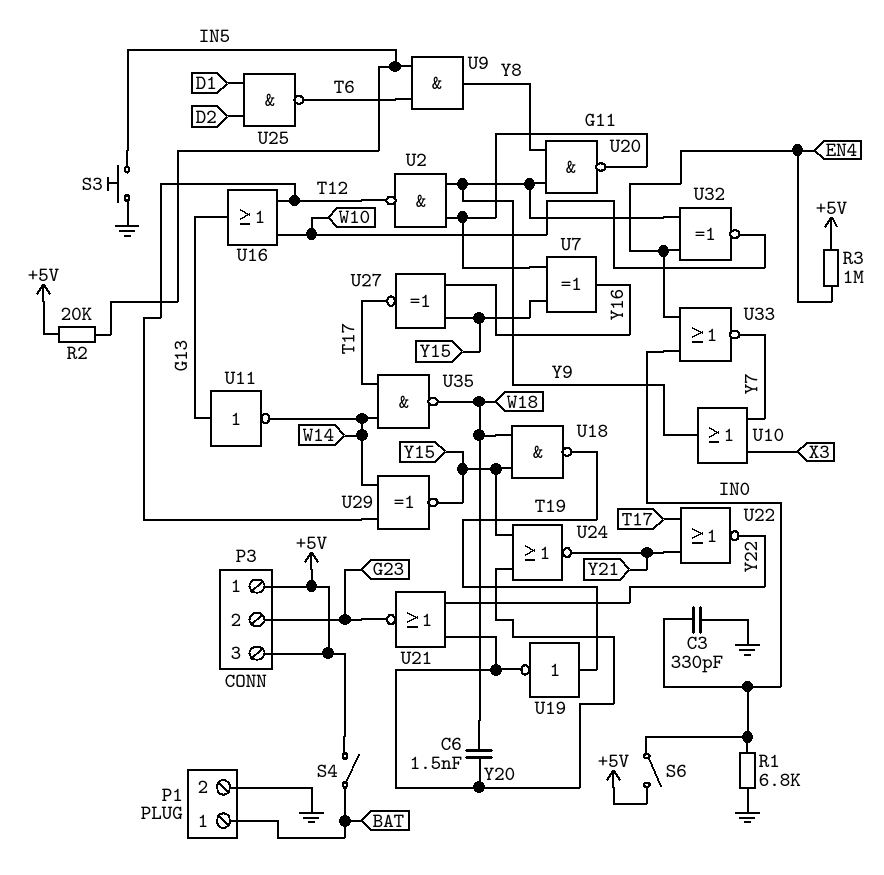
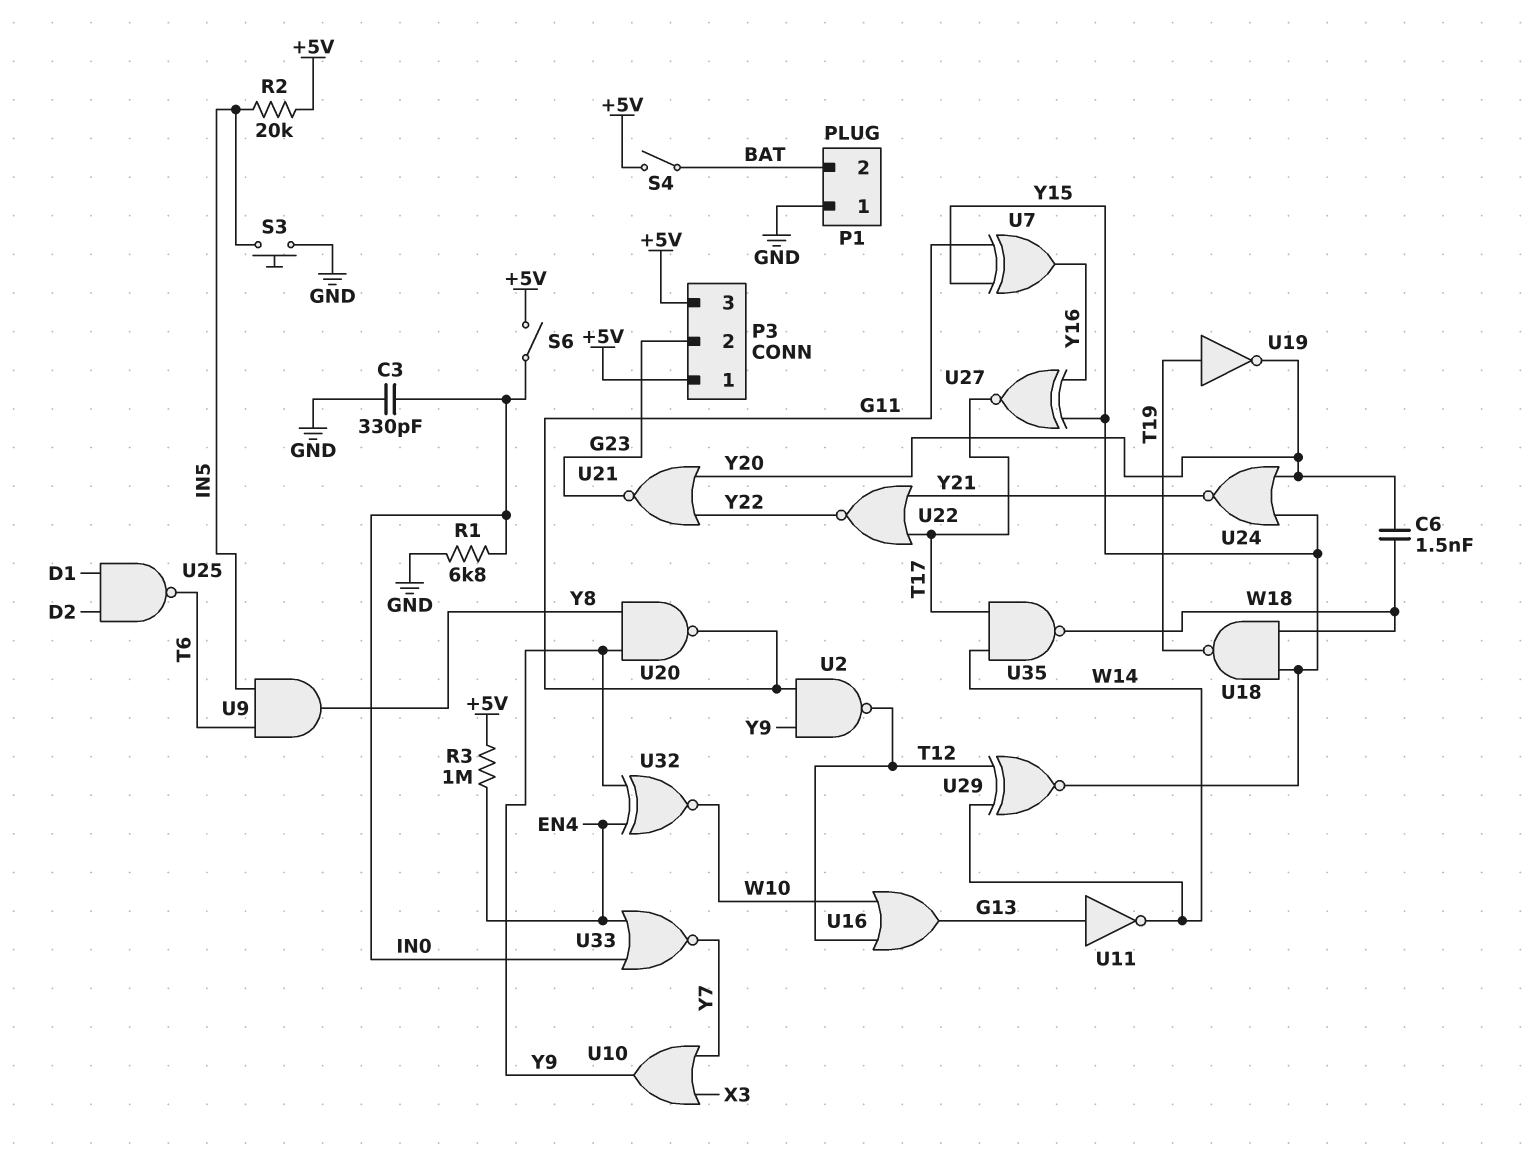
P1 pin 1: BAT -> GND
P1 pin 2: GND -> BAT

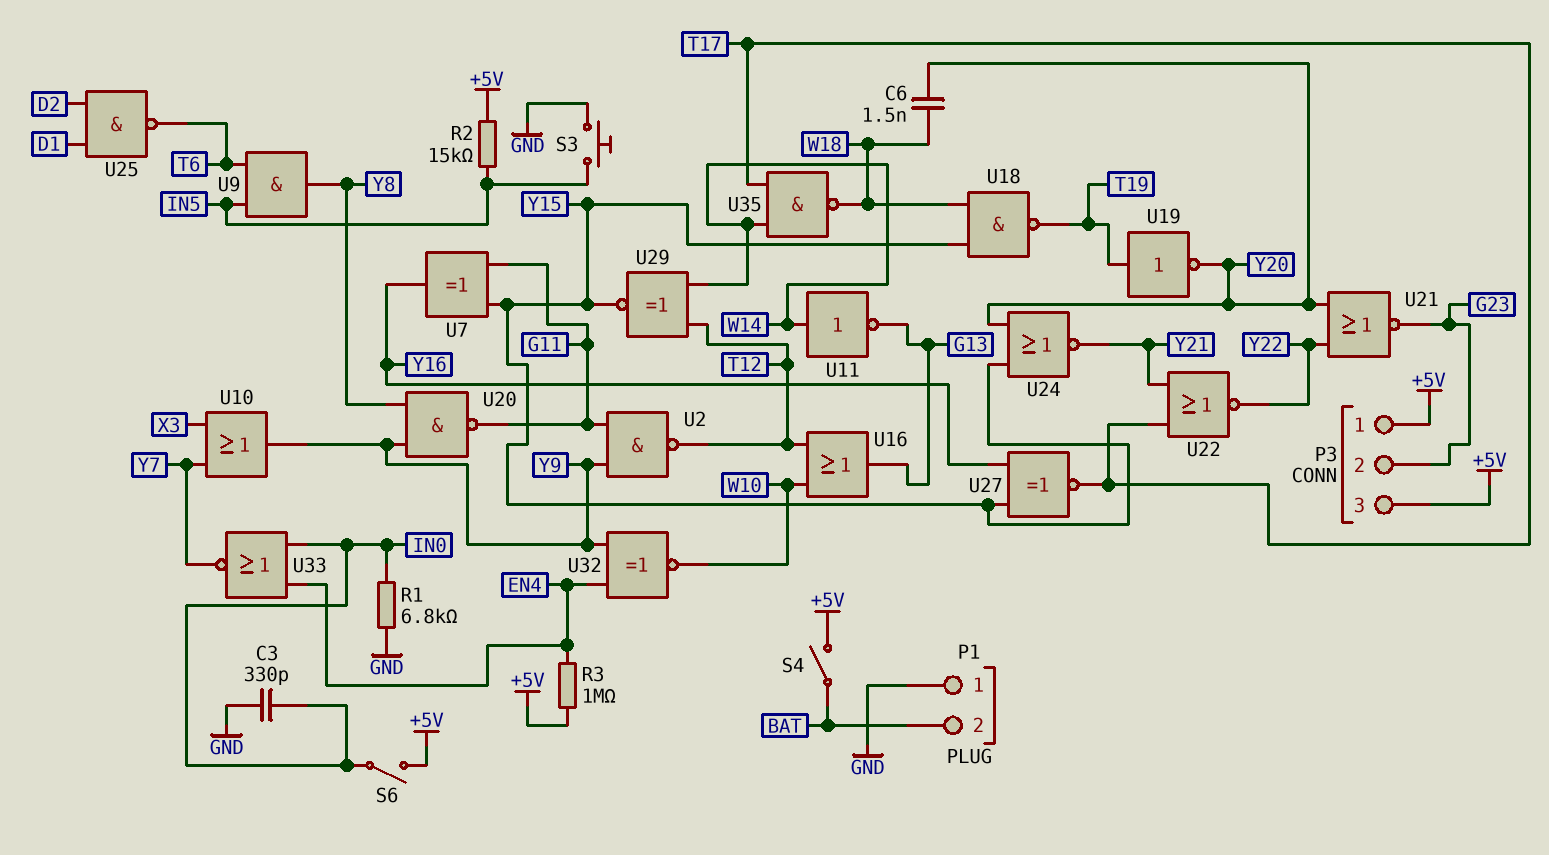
R2: 20k (+5V, IN5) -> 15k (+5V, IN5)
U11: NOT (in G13, out W14) -> NOT (in W14, out G13)

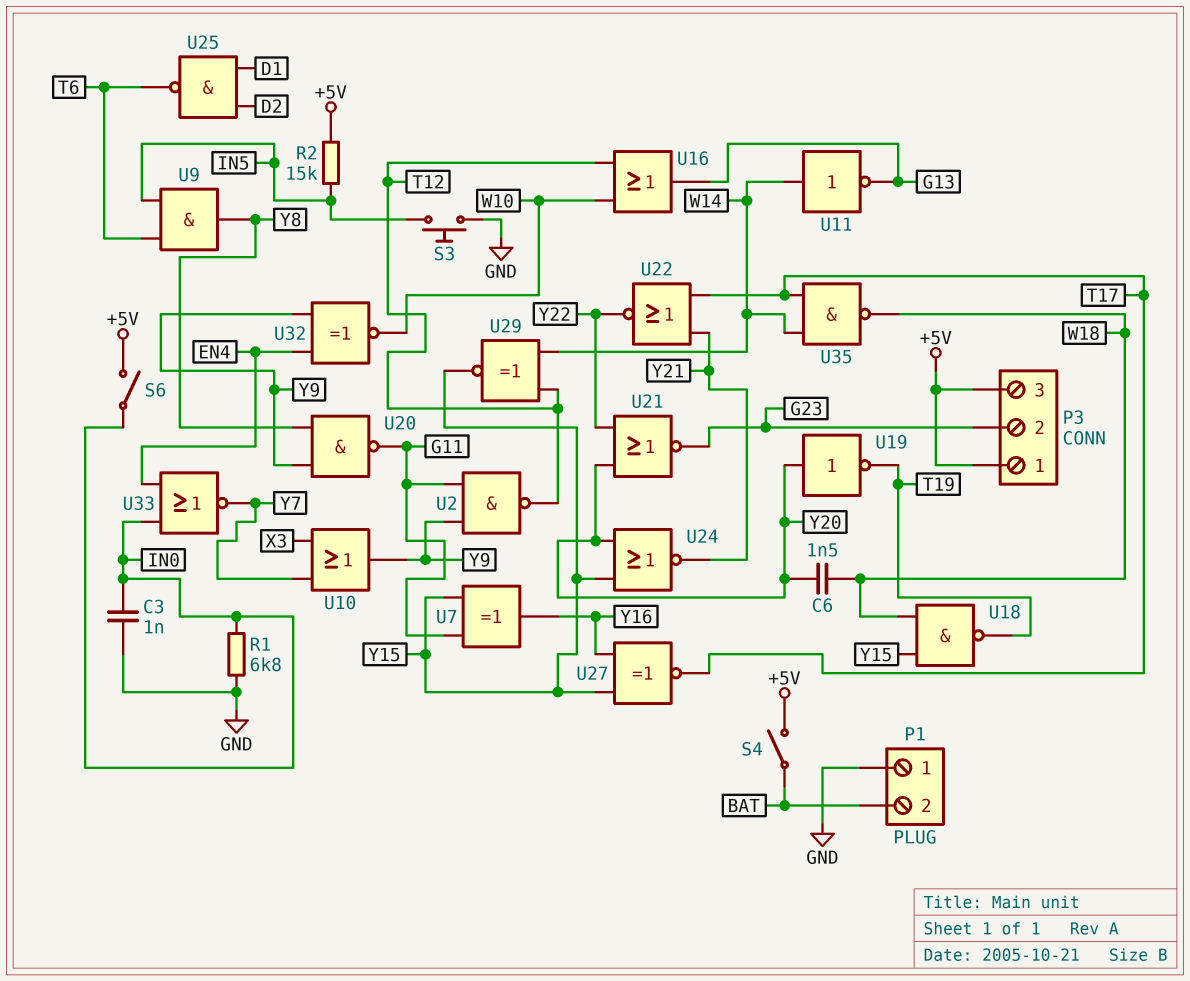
C3: 330pF (GND, IN0) -> 1nF (GND, IN0)
R3: 1M (+5V, EN4) -> none
U19: NOT (in T19, out Y20) -> NOT (in Y20, out T19)

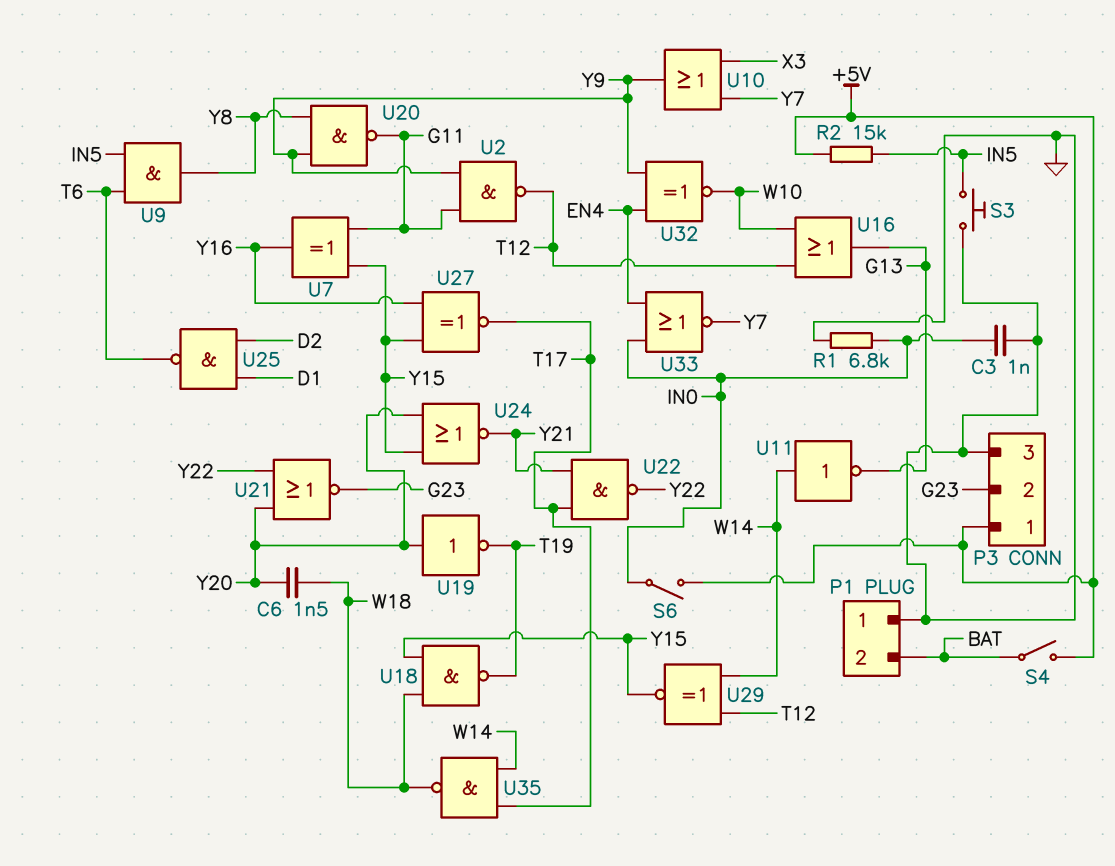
P3 pin 3: +5V -> GND
U22: NOR (in T17, in Y21, out Y22) -> NAND (in T17, in Y21, out Y22)

